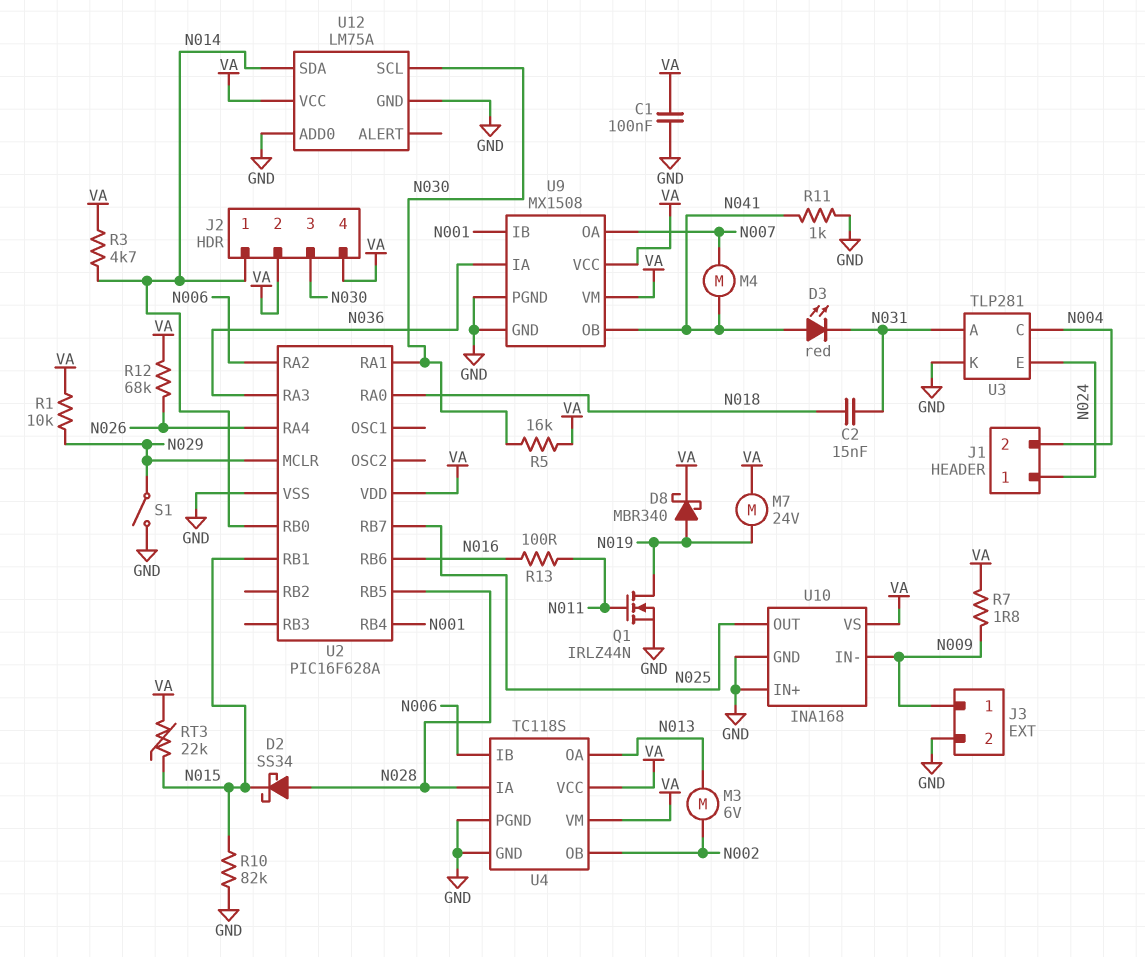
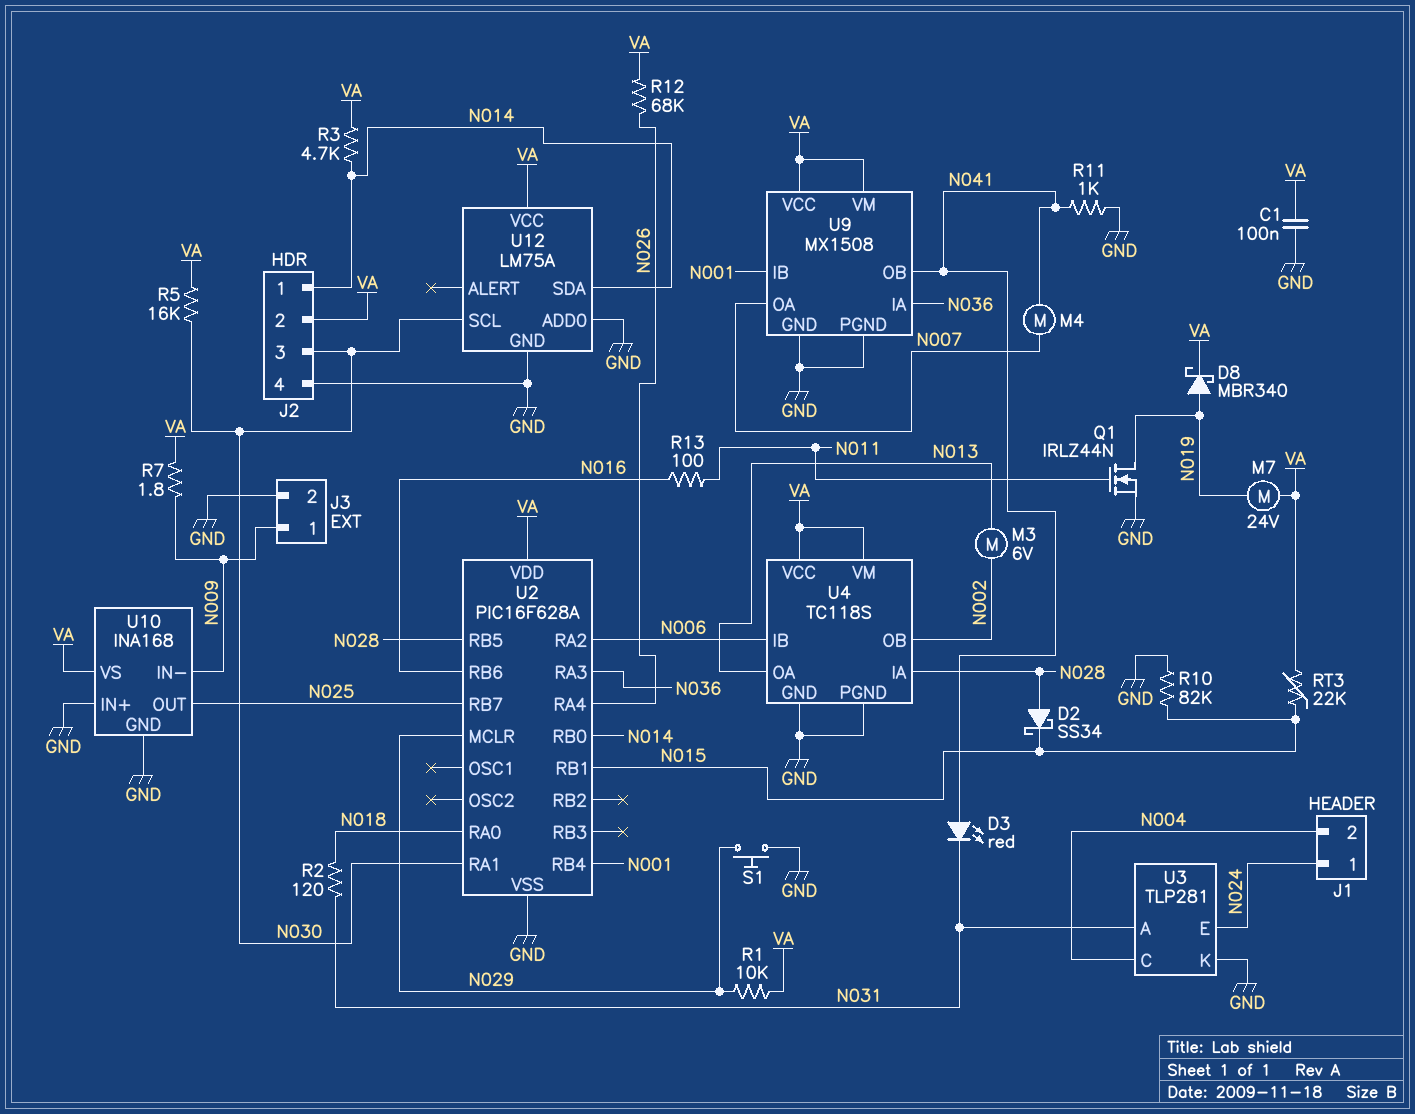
C2: 15nF (N018, N031) -> none
J2 pin 4: VA -> GND
R2: none -> 120 (N018, N031)
S1: switch (GND, N029) -> button (GND, N029)

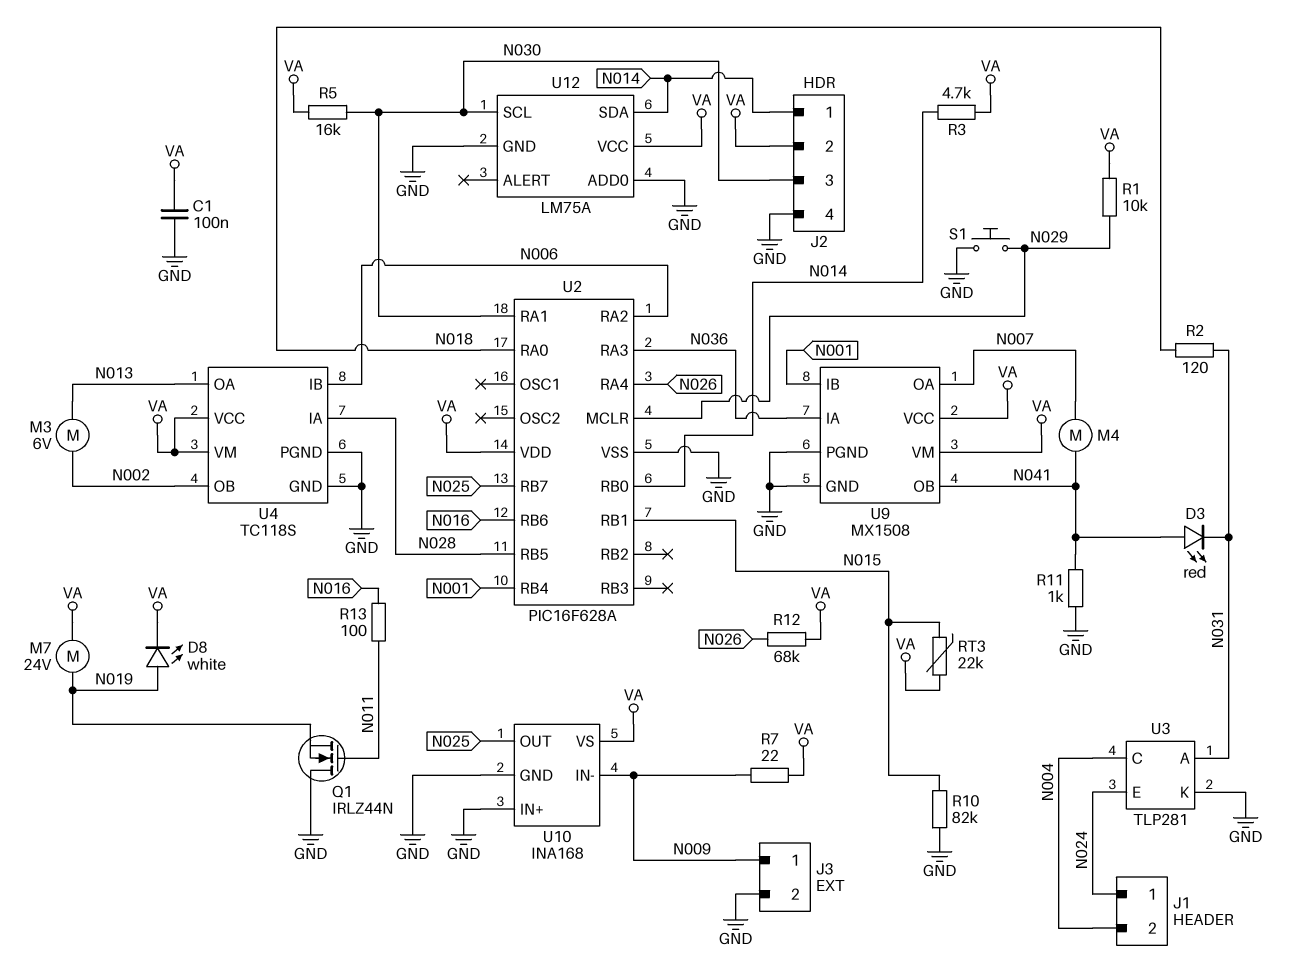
D2: schottky SS34 (A N028, K N015) -> none
D8: schottky MBR340 (A N019, K VA) -> LED white (A N019, K VA)
Q1: NMOS IRLZ44N (G N011, D N019, S GND) -> NMOS IRLZ44N (G N011, D GND, S N019)
R7: 1.8 (N009, VA) -> 22 (N009, VA)

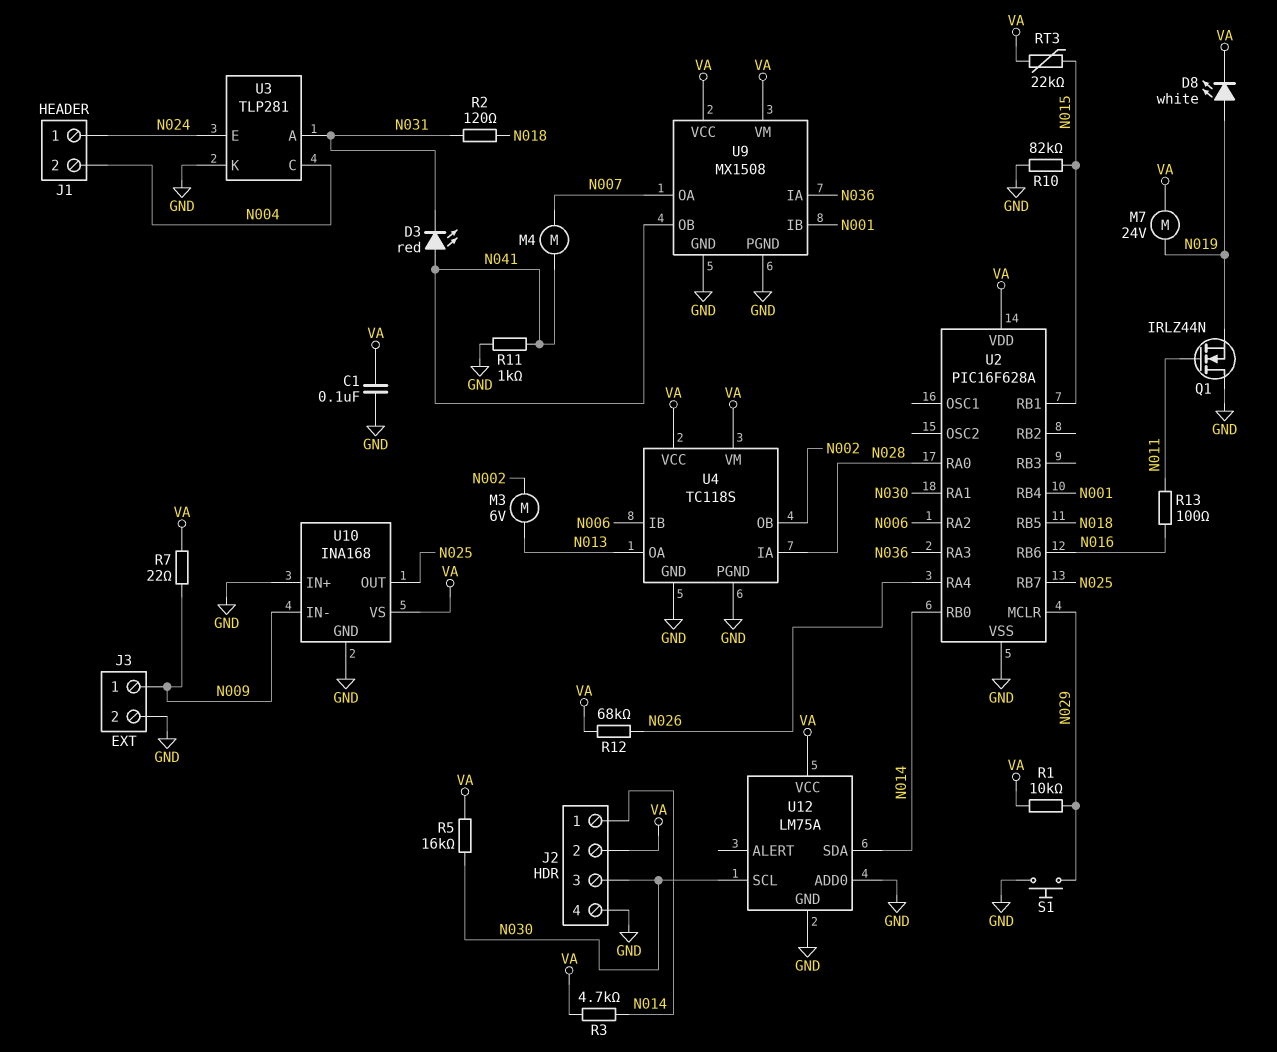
U2 pin RA0: N018 -> N028
U2 pin RB5: N028 -> N018

